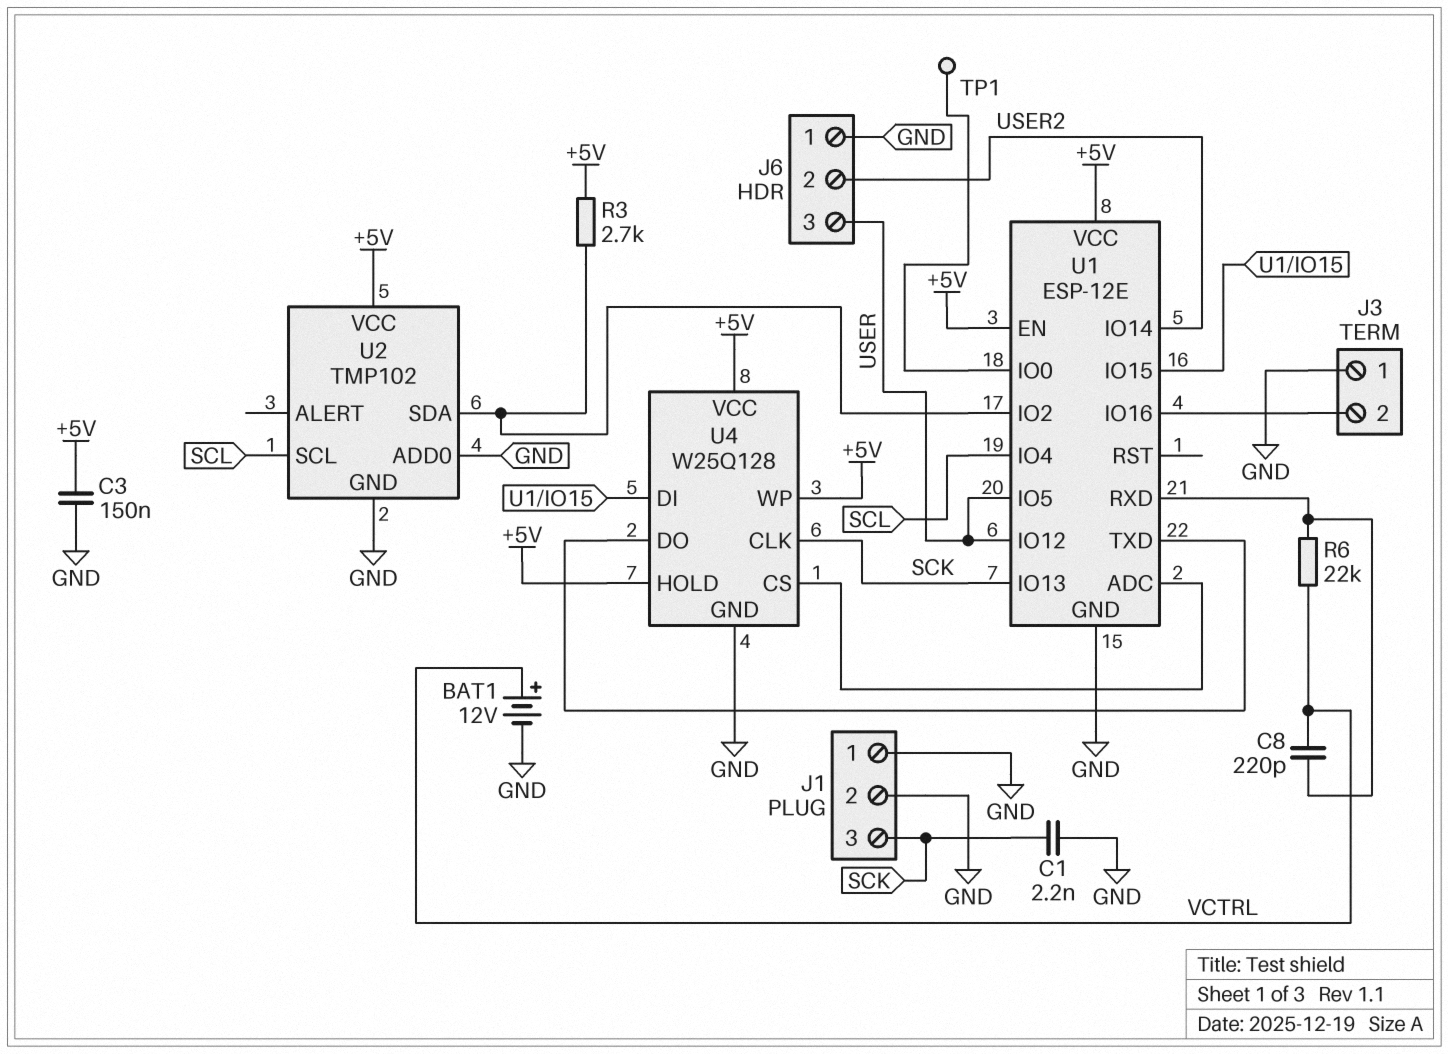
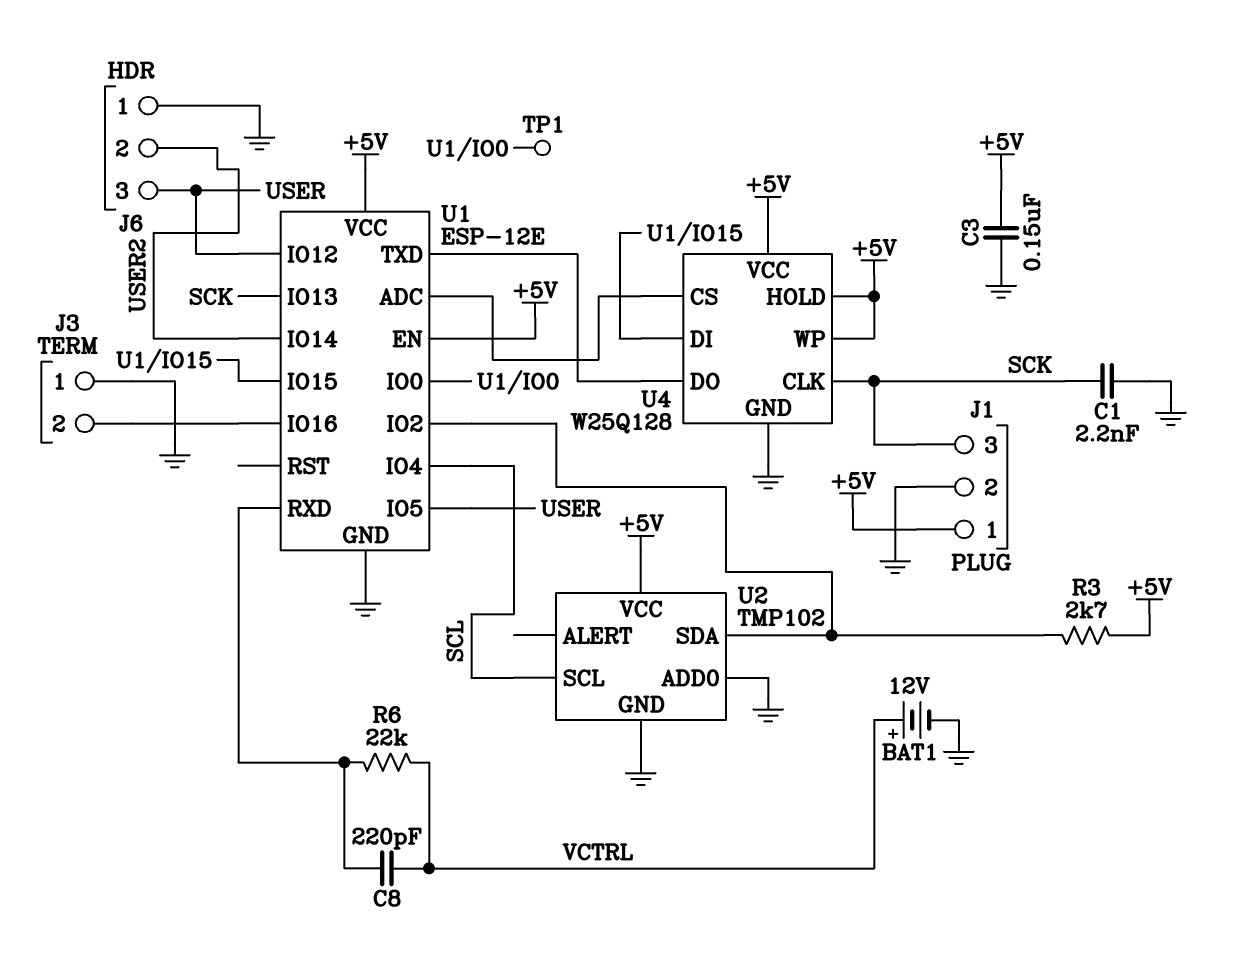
J1 pin 1: GND -> +5V

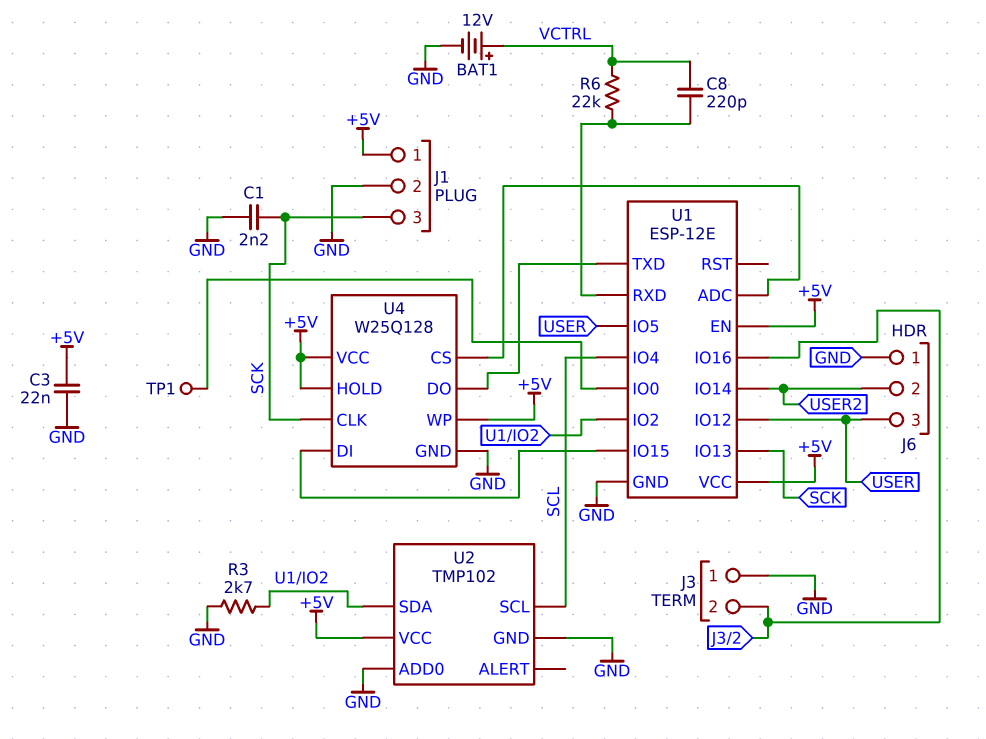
C3: 150nF (+5V, GND) -> 22nF (+5V, GND)
R3: 2.7k (+5V, U1/IO2) -> 2.7k (GND, U1/IO2)

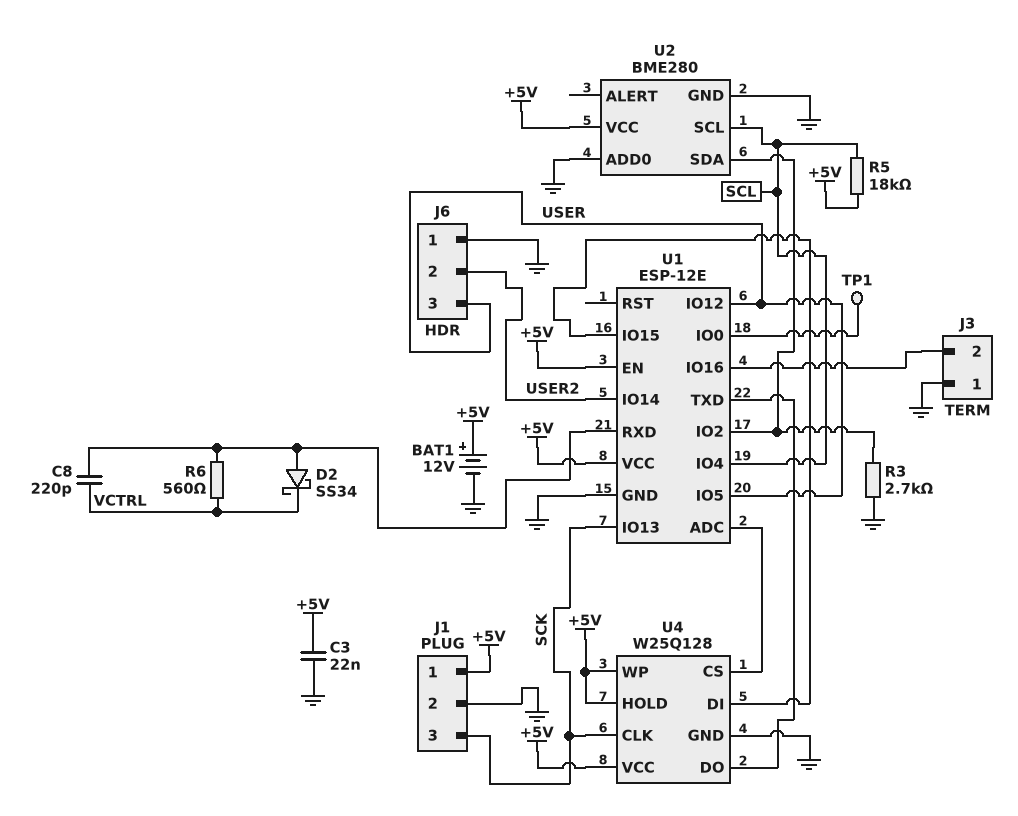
BAT1: 12V (plus VCTRL, minus GND) -> 12V (plus +5V, minus GND)
C1: 2.2nF (GND, SCK) -> none
D2: none -> schottky SS34 (A U1/RXD, K VCTRL)
R5: none -> 18k (+5V, SCL)
R6: 22k (U1/RXD, VCTRL) -> 560 (U1/RXD, VCTRL)
U2: TMP102 -> BME280

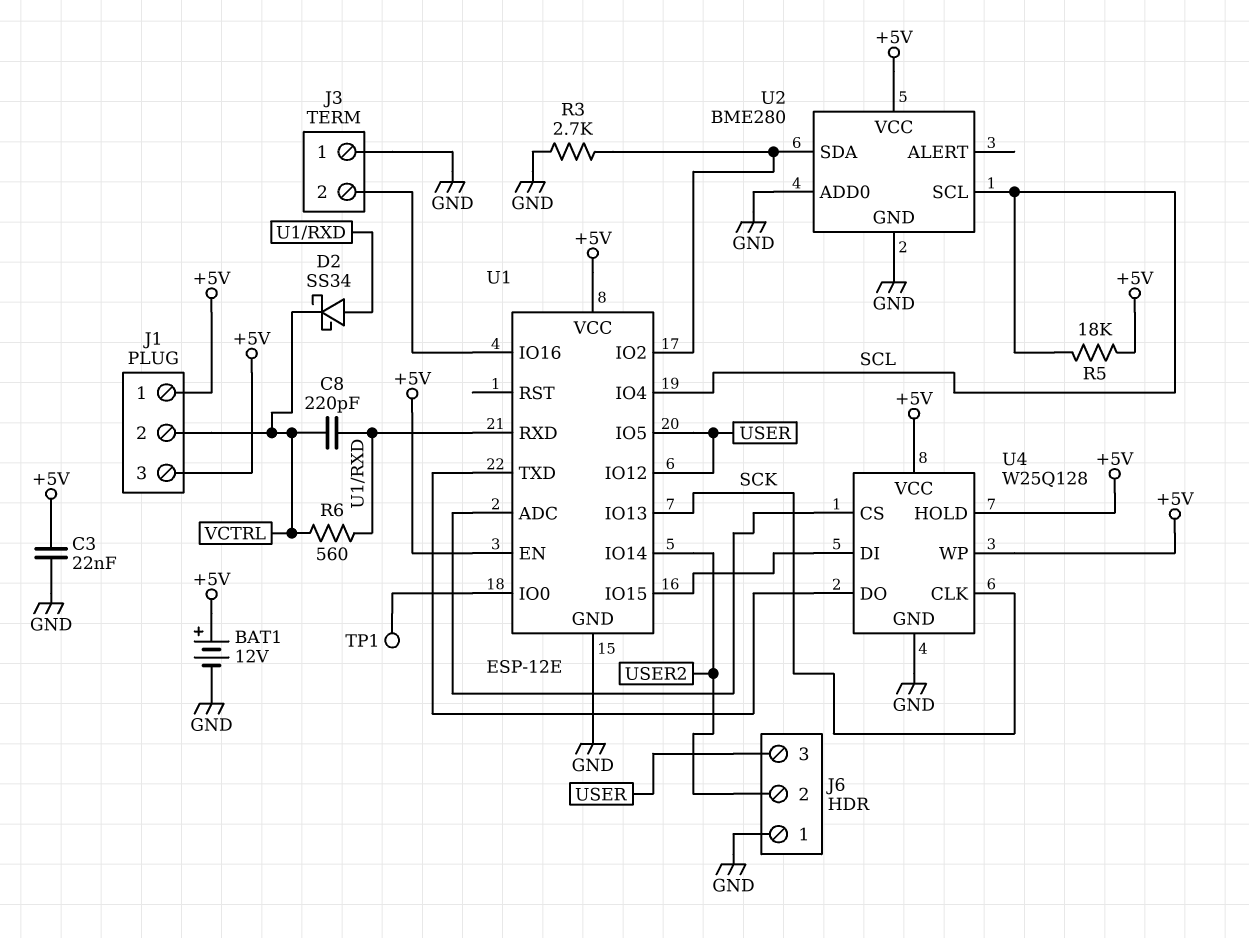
J1 pin 2: GND -> VCTRL
J1 pin 3: SCK -> +5V

